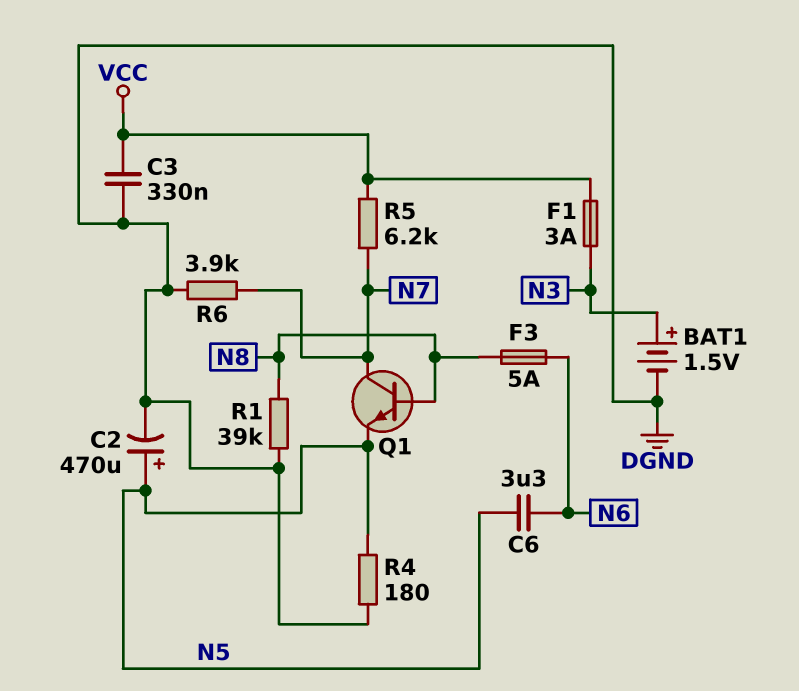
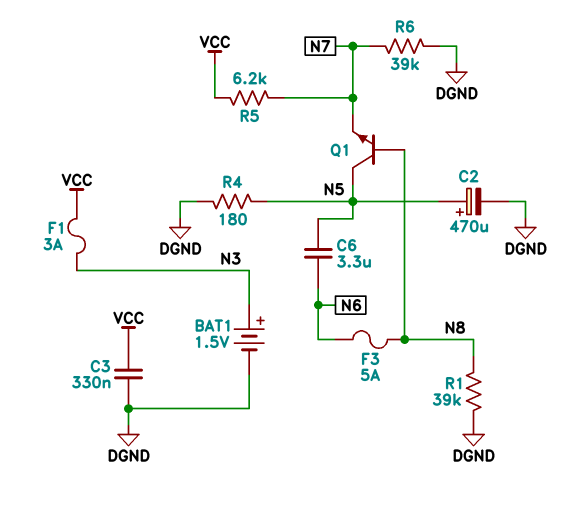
Q1: NPN (B N8, C N7, E N5) -> NPN (B N8, C N5, E N7)
R6: 3.9k (DGND, N7) -> 39k (DGND, N7)

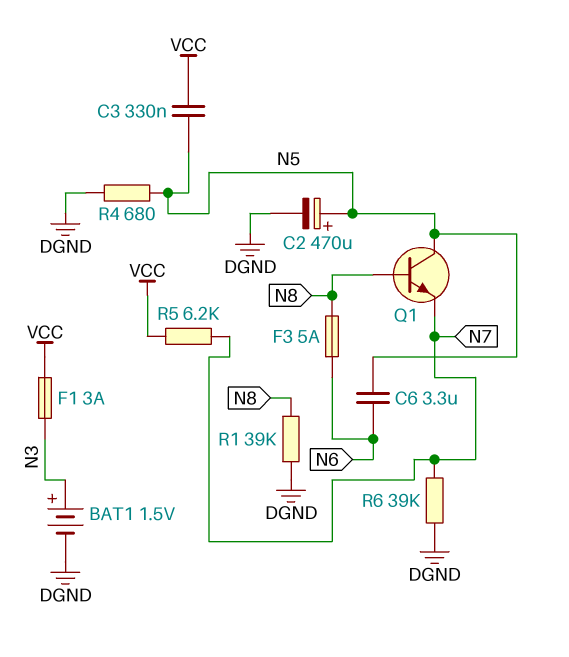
C3: 330nF (DGND, VCC) -> 330nF (N5, VCC)
R4: 180 (DGND, N5) -> 680 (DGND, N5)

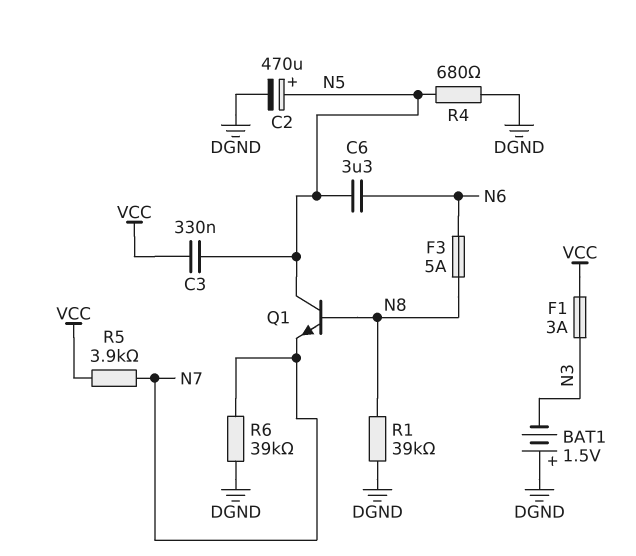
BAT1: 1.5V (plus N3, minus DGND) -> 1.5V (plus DGND, minus N3)
R5: 6.2k (N7, VCC) -> 3.9k (N7, VCC)

